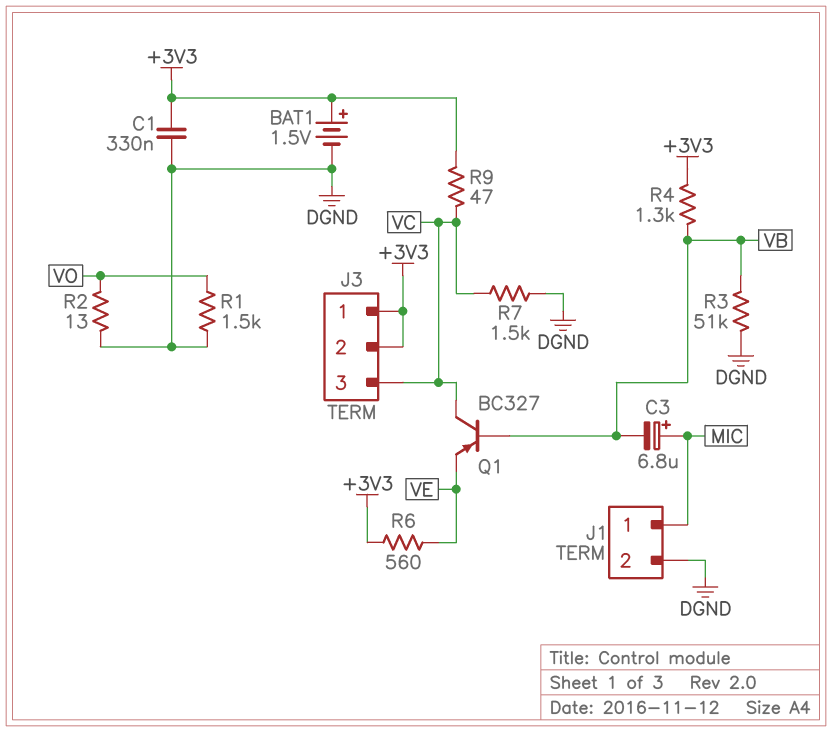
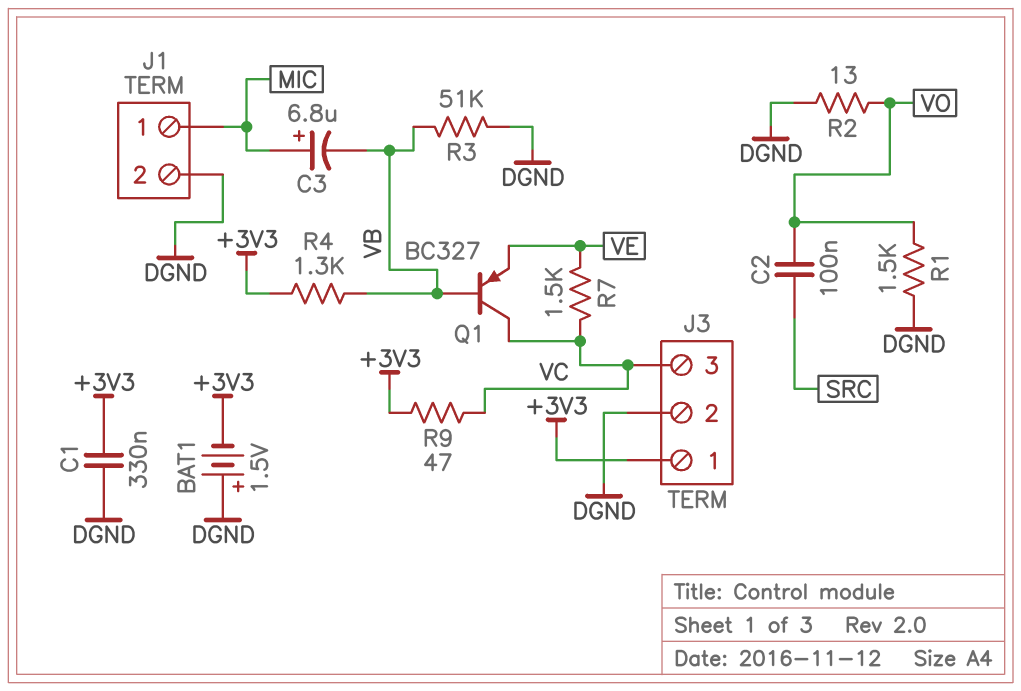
BAT1: 1.5V (plus +3V3, minus DGND) -> 1.5V (plus DGND, minus +3V3)
C2: none -> 100nF (SRC, VO)
J3 pin 2: +3V3 -> DGND
R6: 560 (+3V3, VE) -> none
R7: 1.5k (DGND, VC) -> 1.5k (VC, VE)

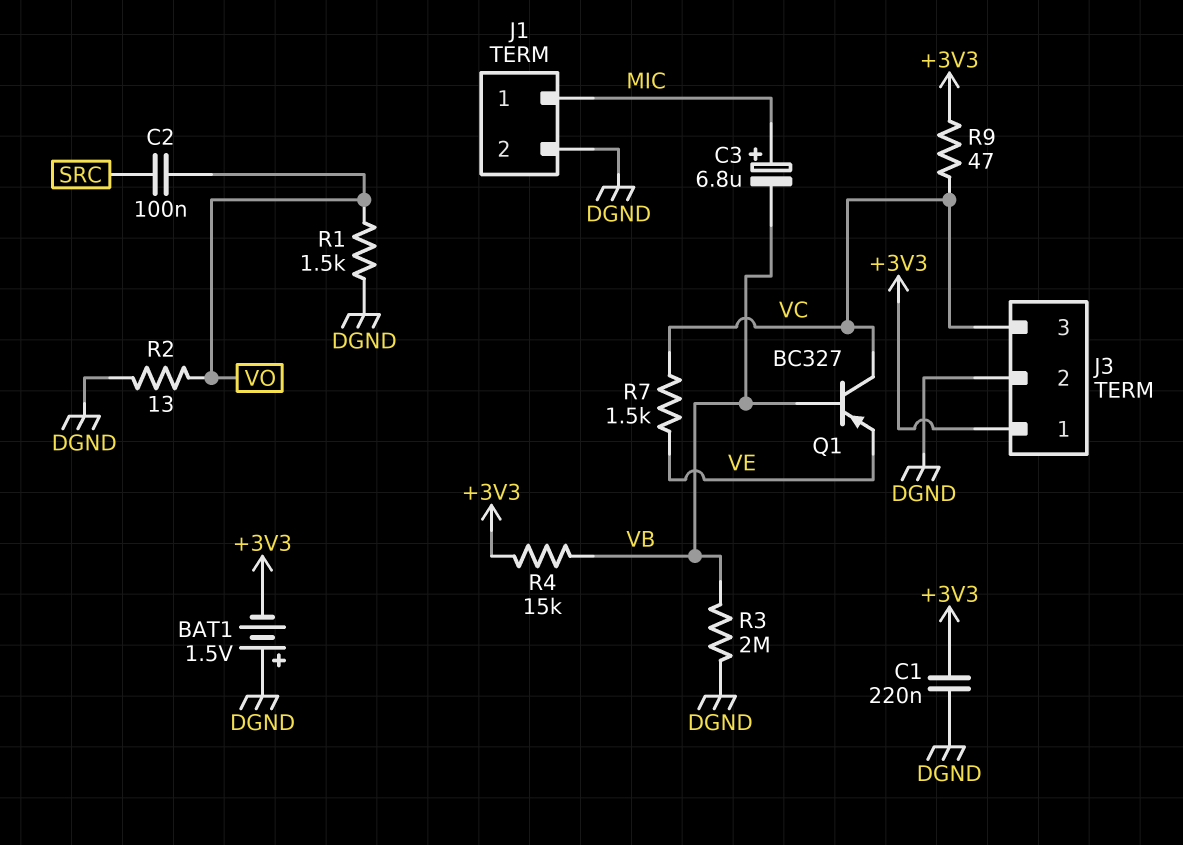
C1: 330nF (+3V3, DGND) -> 220nF (+3V3, DGND)
R3: 51k (DGND, VB) -> 2M (DGND, VB)
R4: 1.3k (+3V3, VB) -> 15k (+3V3, VB)

